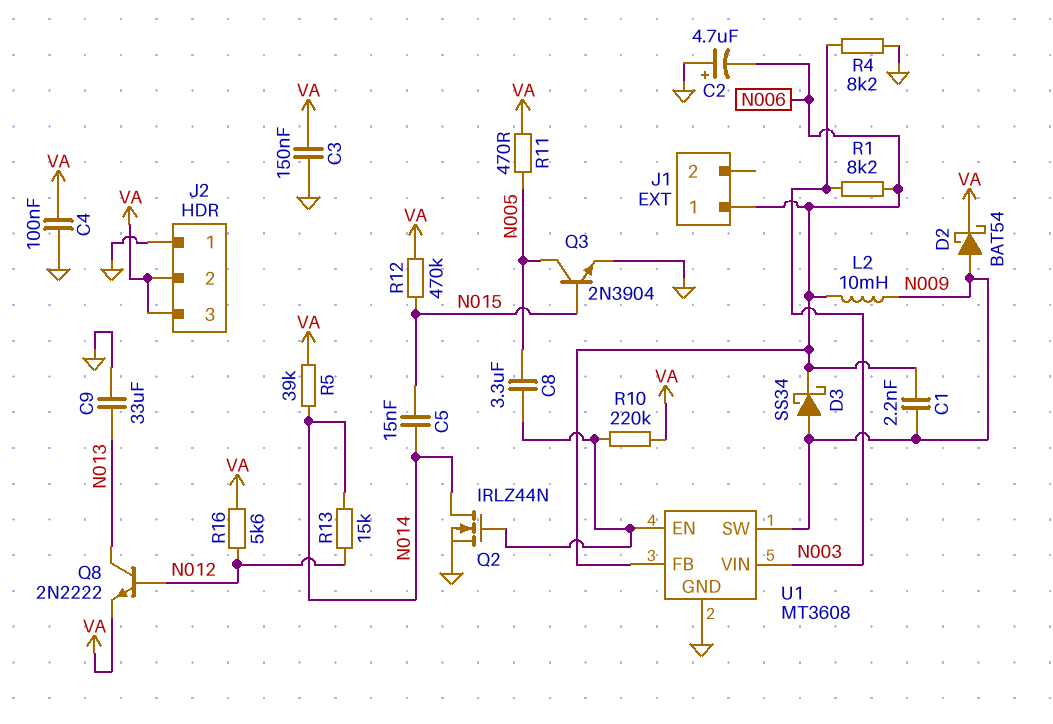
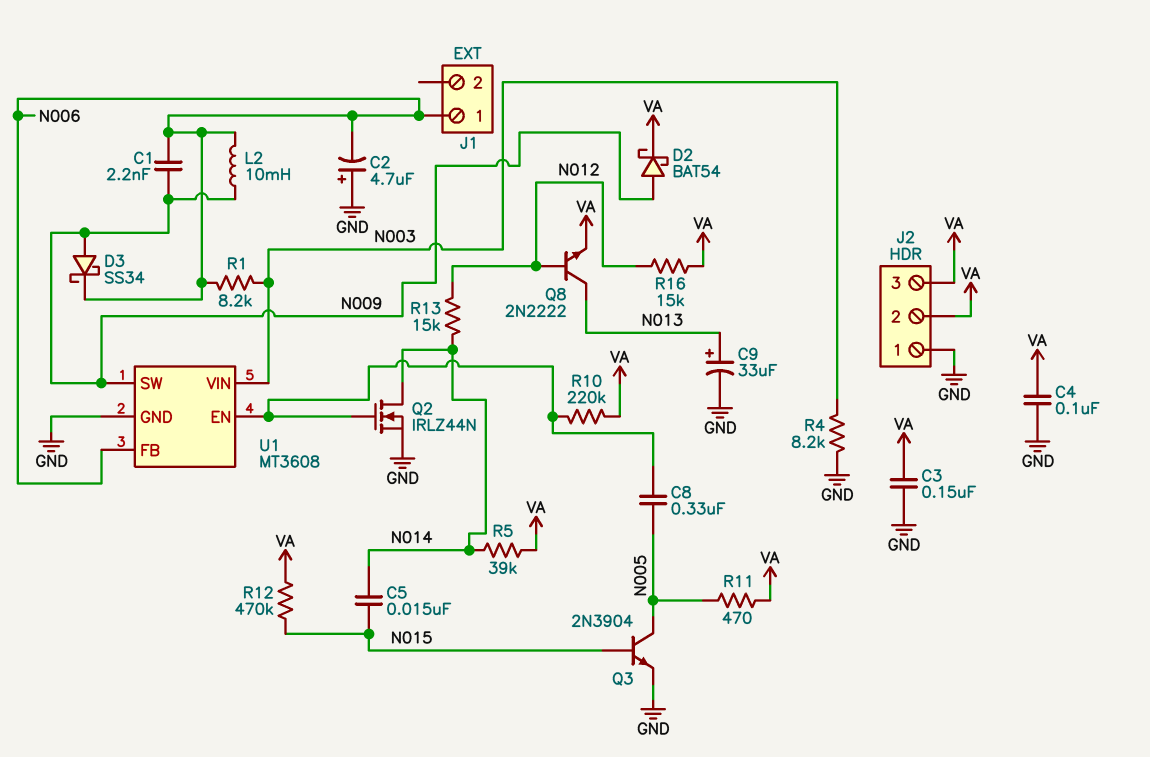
C8: 3.3uF (N005, U1/EN) -> 330nF (N005, U1/EN)
C9: 33uF (GND, N013) -> 33uF (plus N013, minus GND)
R16: 5.6k (N012, VA) -> 15k (N012, VA)

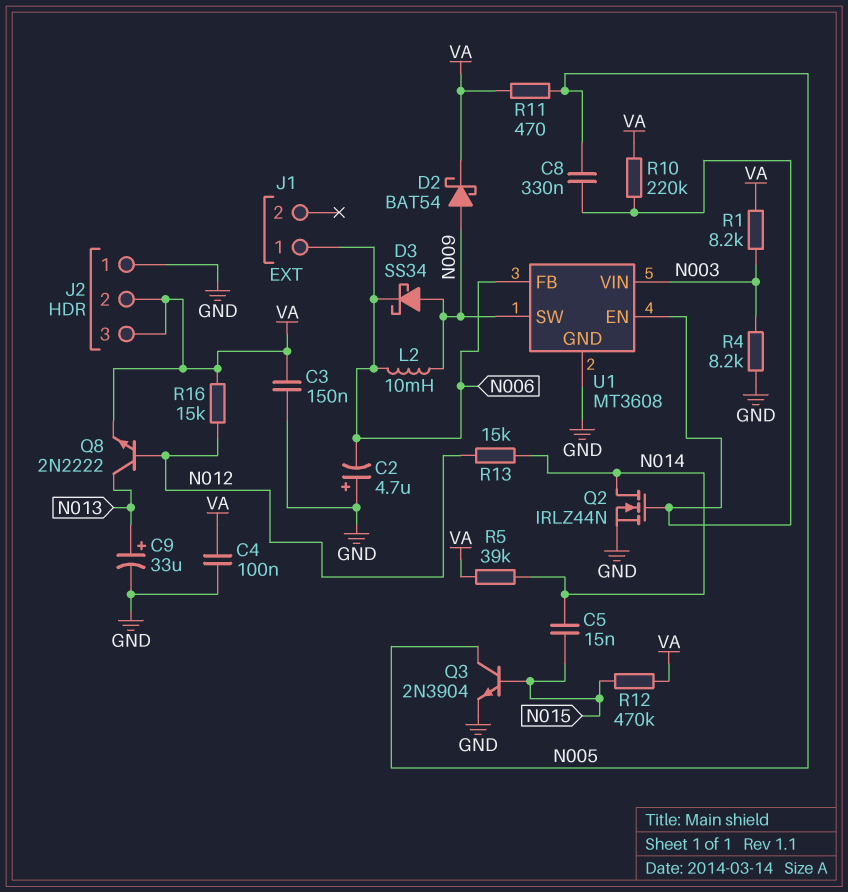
C1: 2.2nF (N006, N009) -> none
R1: 8.2k (N003, N006) -> 8.2k (N003, VA)

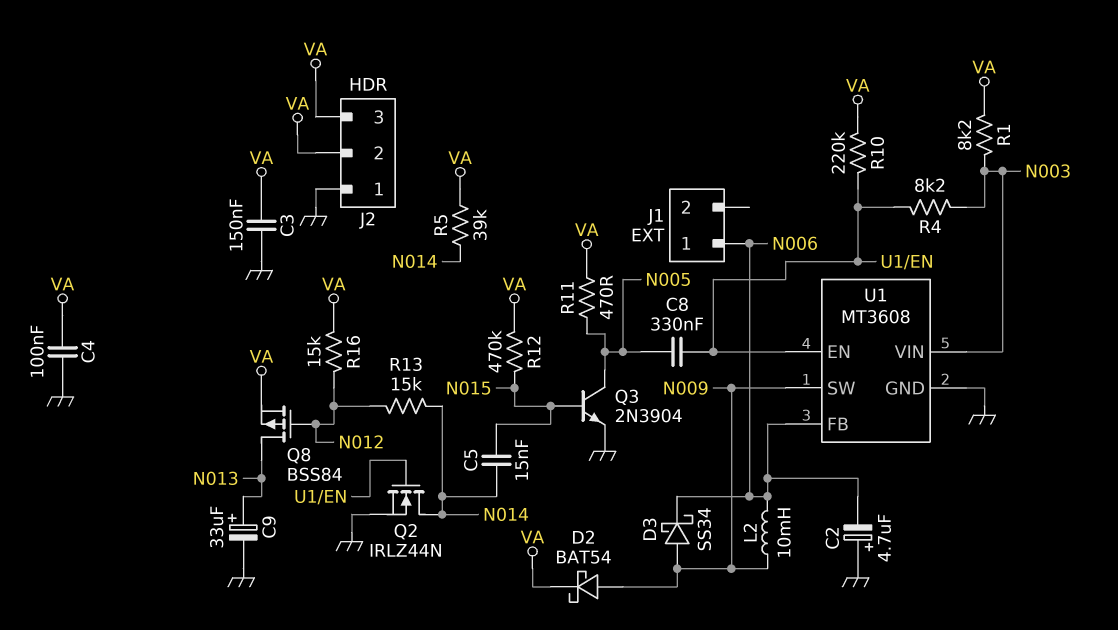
Q8: NPN 2N2222 (B N012, C N013, E VA) -> PMOS BSS84 (G N012, D N013, S VA)
R4: 8.2k (GND, N003) -> 8.2k (N003, U1/EN)

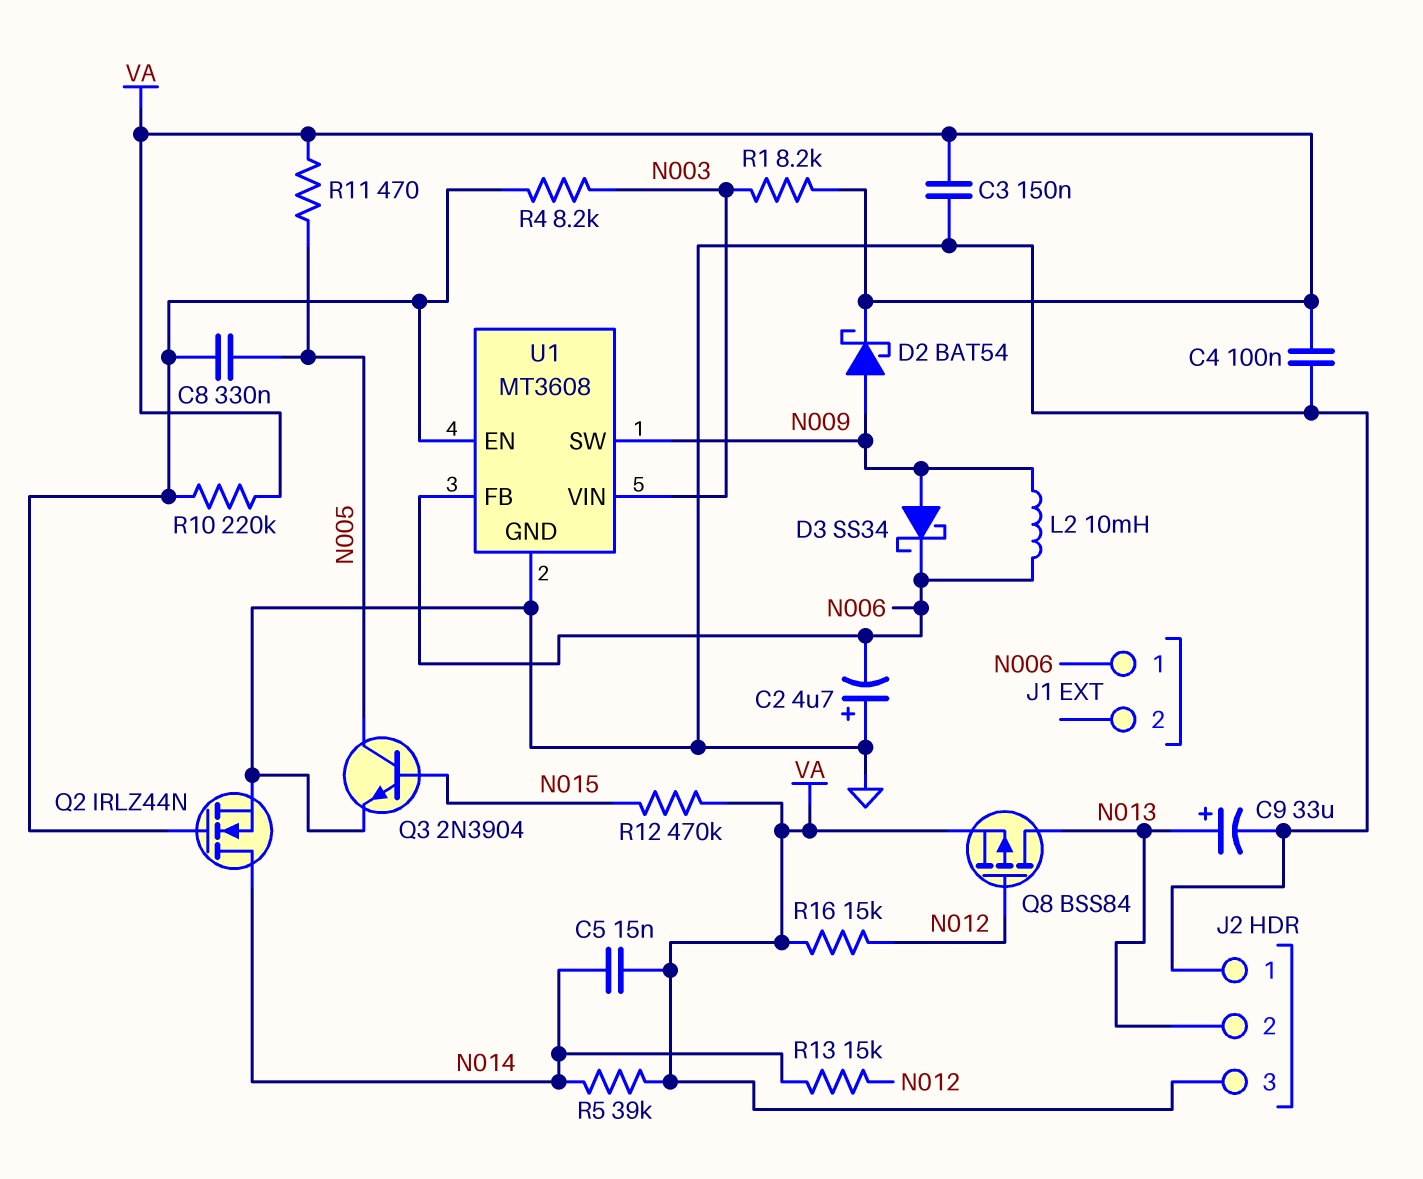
C5: 15nF (N014, N015) -> 15nF (N014, VA)
J2 pin 2: VA -> N013

